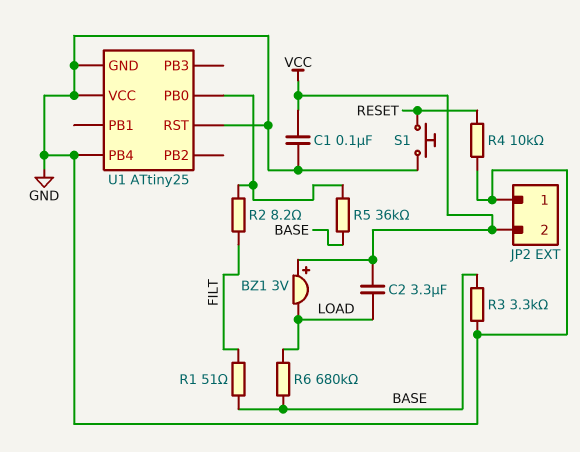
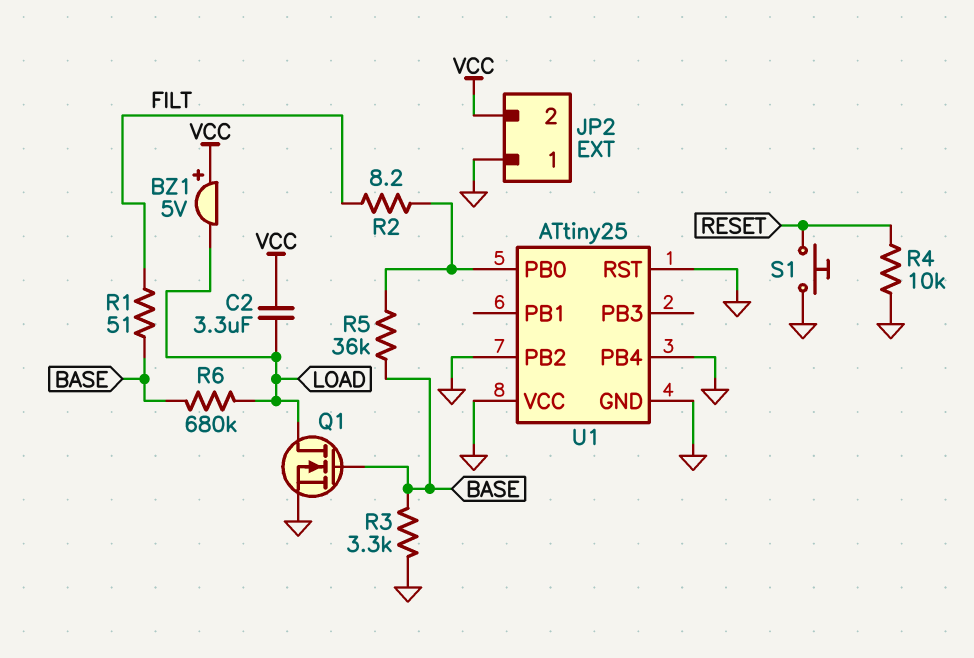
BZ1: buzzer 3V (plus VCC, minus LOAD) -> buzzer 5V (plus VCC, minus LOAD)
C1: 100nF (GND, VCC) -> none
Q1: none -> NMOS (G BASE, D LOAD, S GND)
U1 pin PB2: none -> GND

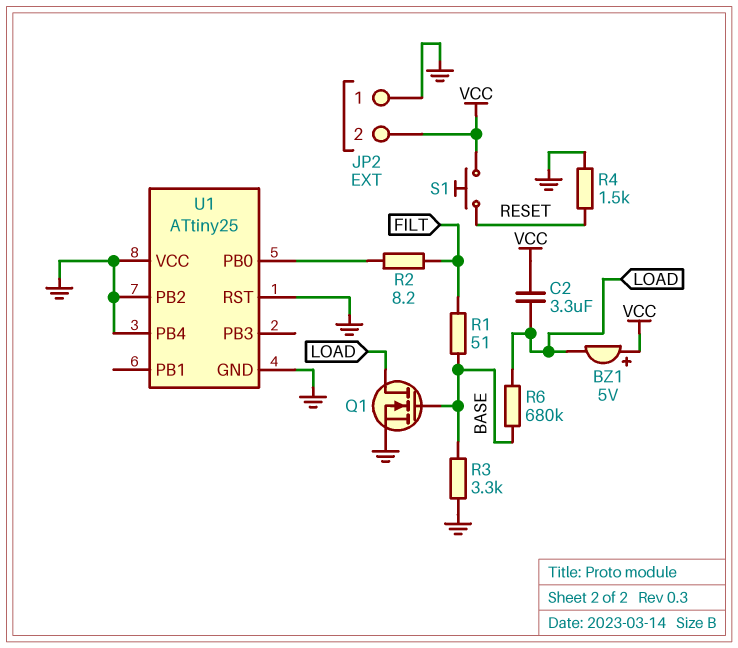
R4: 10k (GND, RESET) -> 1.5k (GND, RESET)
R5: 36k (BASE, U1/PB0) -> none
S1: button (GND, RESET) -> button (RESET, VCC)

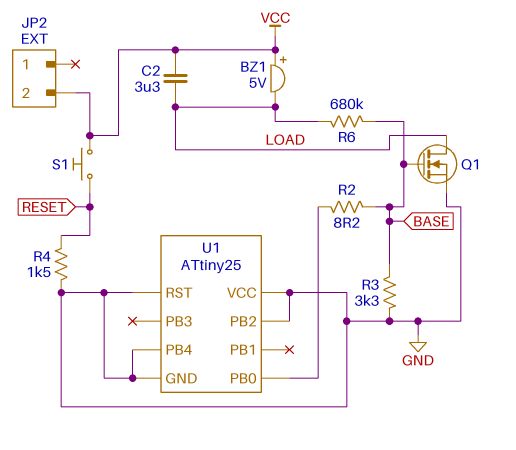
JP2 pin 1: GND -> none
R1: 51 (BASE, FILT) -> none
R2: 8.2 (FILT, U1/PB0) -> 8.2 (BASE, U1/PB0)

